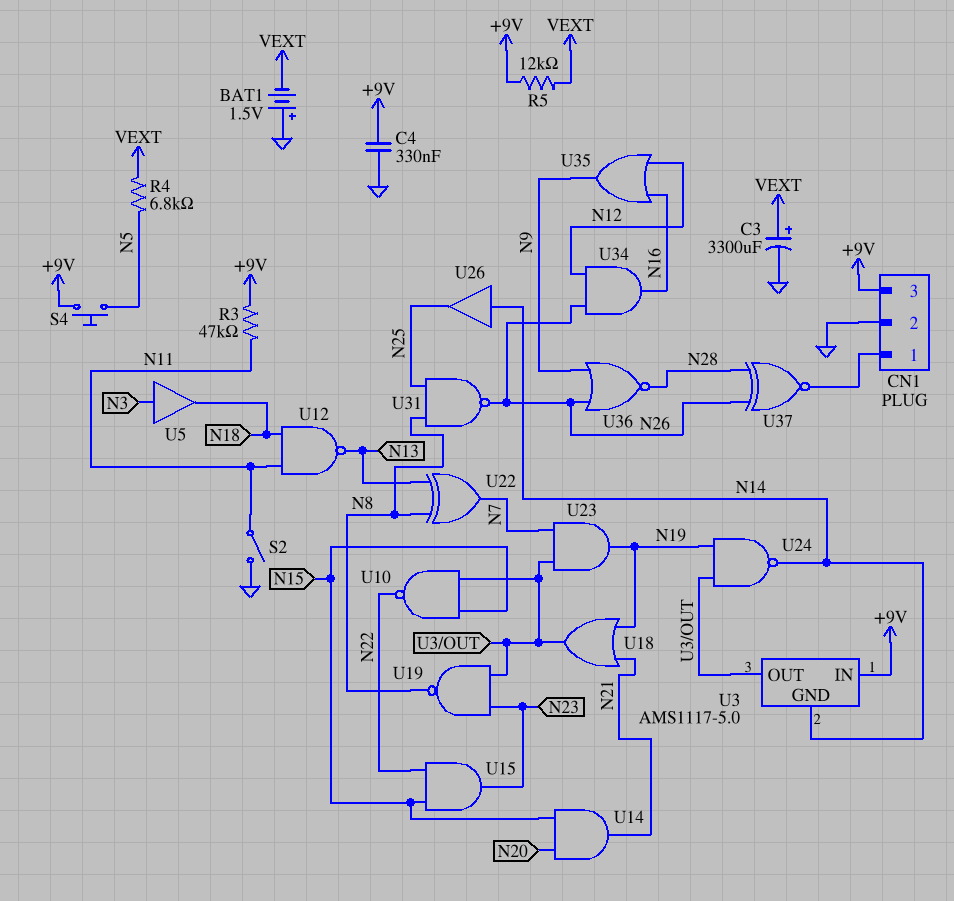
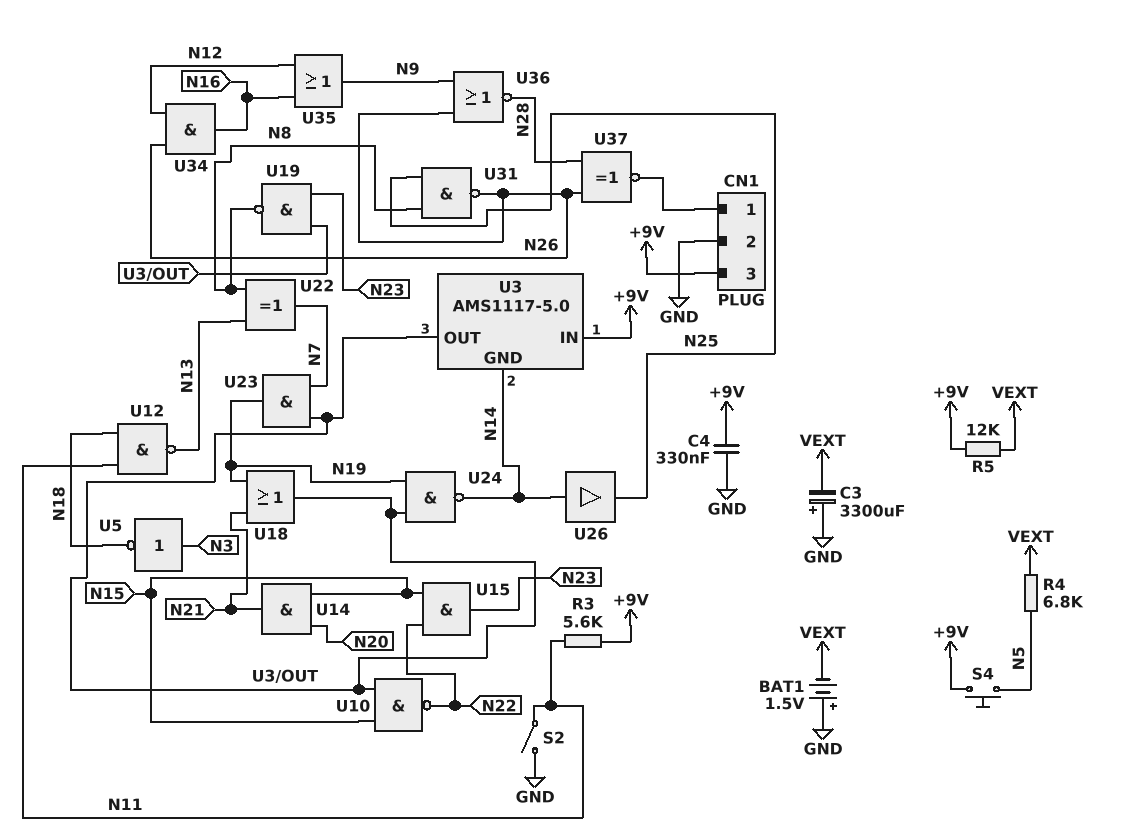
C3: 3300uF (plus VEXT, minus GND) -> 3300uF (plus GND, minus VEXT)
R3: 47k (+9V, N11) -> 5.6k (+9V, N11)
U5: buffer (in N3, out N18) -> NOT (in N3, out N18)

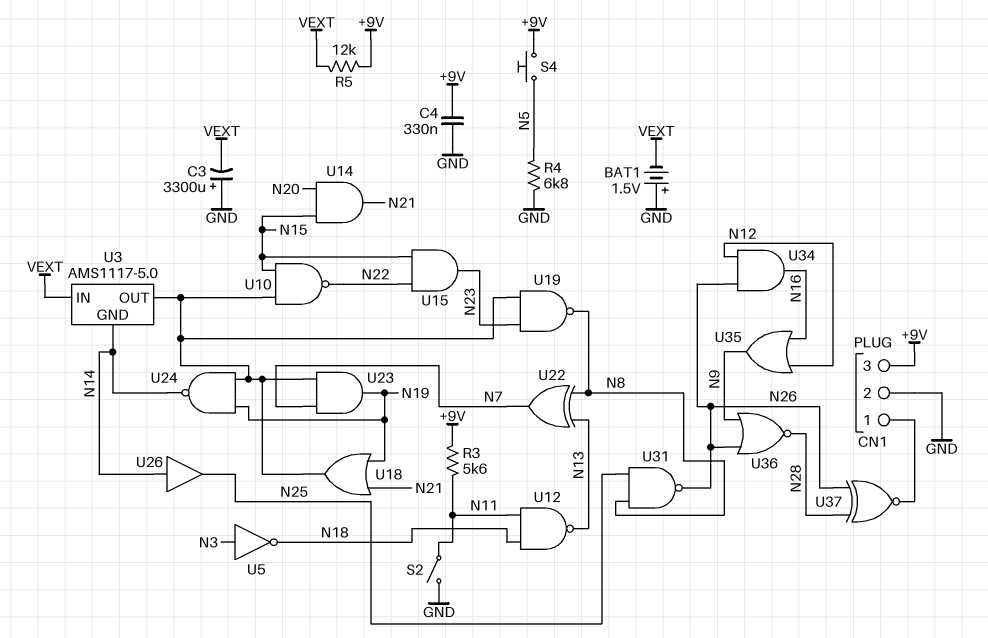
R4: 6.8k (N5, VEXT) -> 6.8k (GND, N5)
U3 pin IN: +9V -> VEXT

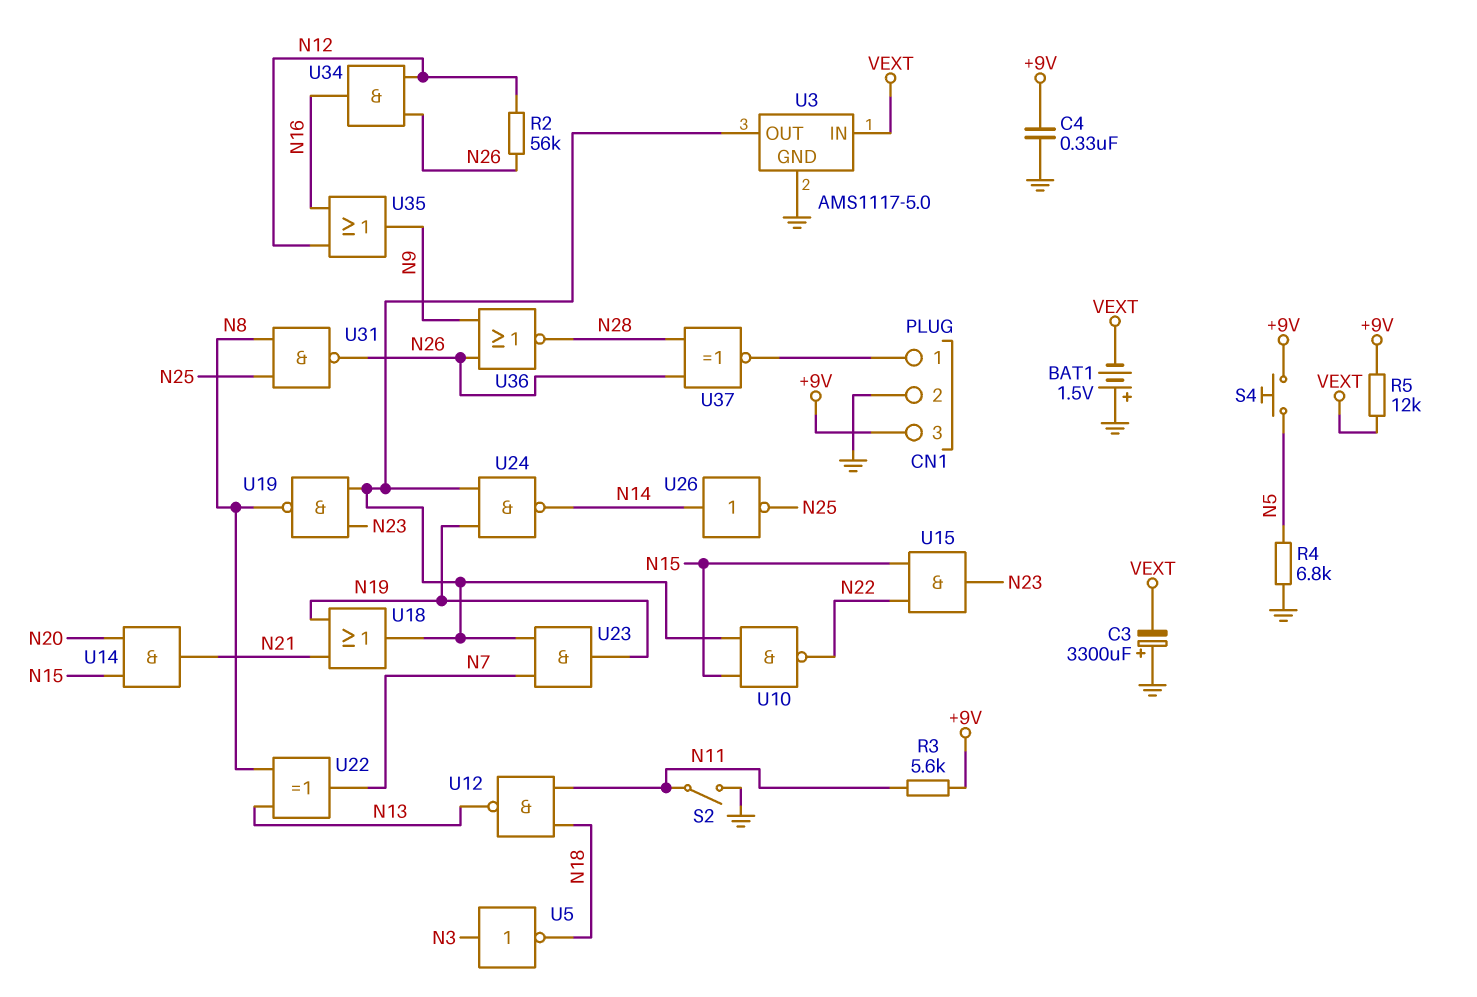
R2: none -> 56k (N12, N26)
U3 pin GND: N14 -> GND
U26: buffer (in N14, out N25) -> NOT (in N14, out N25)

